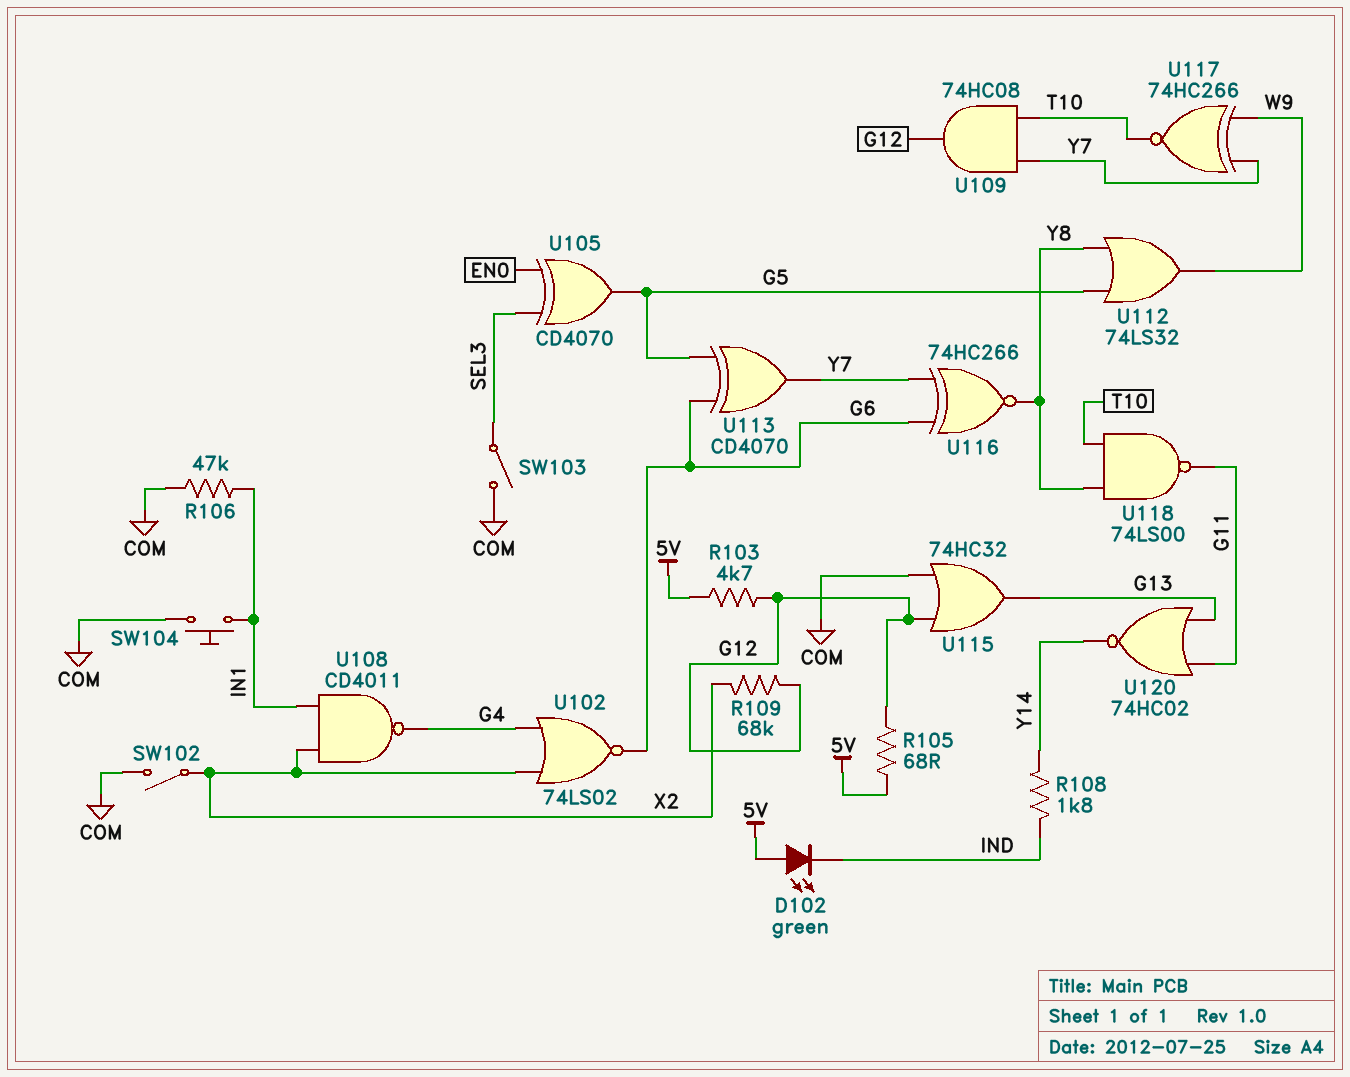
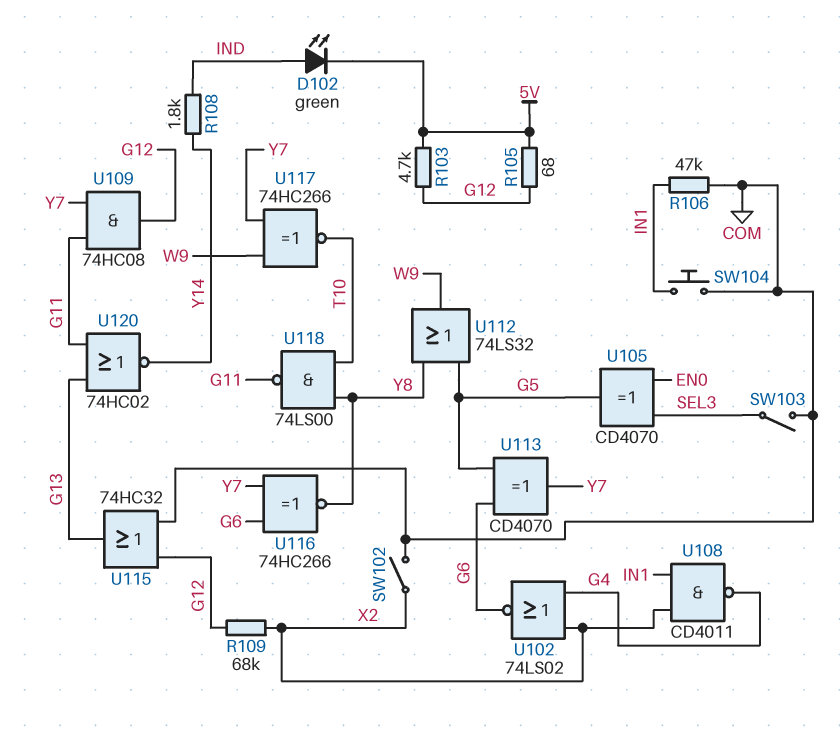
D102: LED green (A 5V, K IND) -> LED green (A IND, K 5V)
U109: AND 74HC08 (in T10, in Y7, out G12) -> AND 74HC08 (in G11, in Y7, out G12)

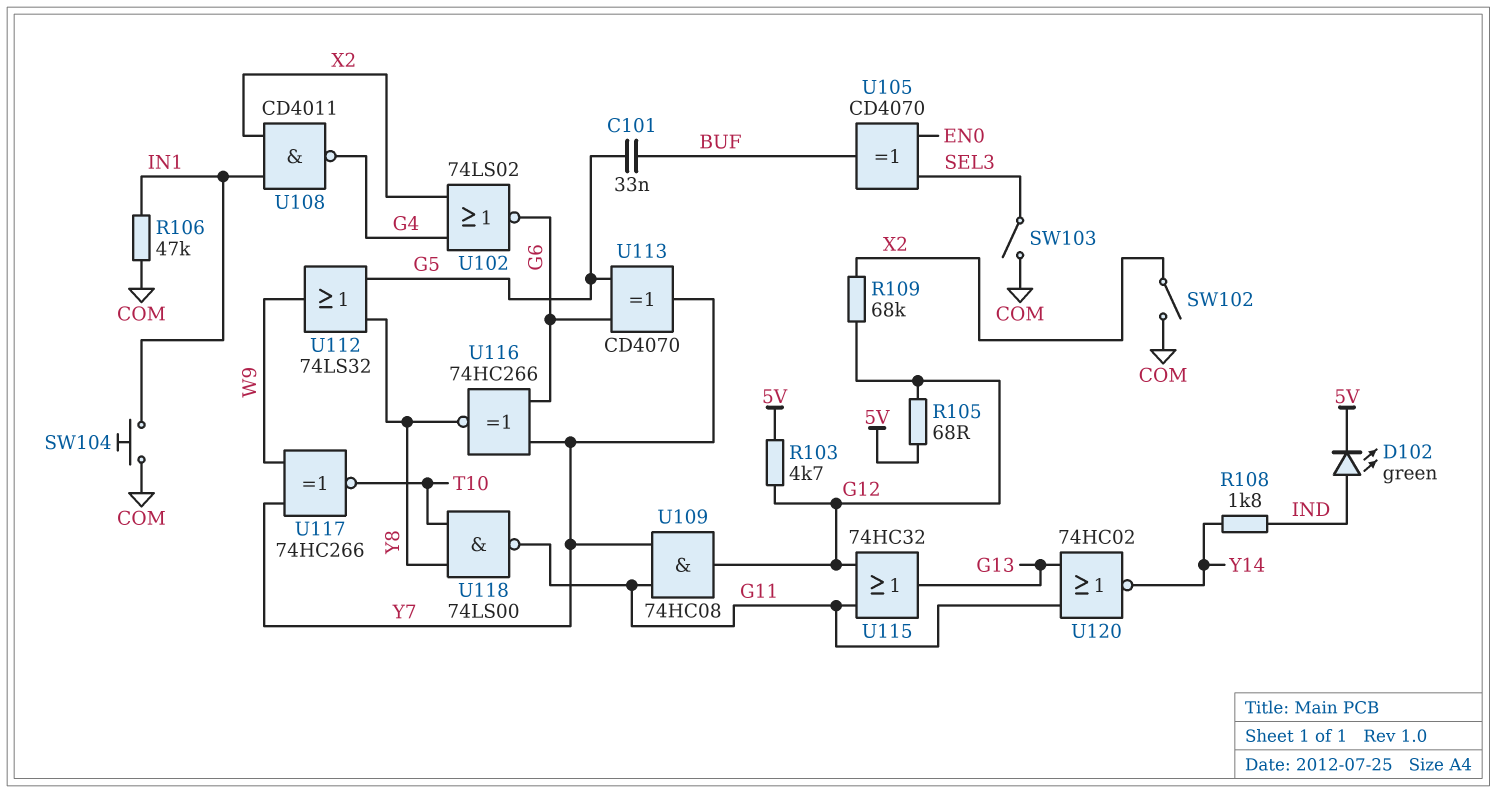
C101: none -> 33nF (BUF, G5)
U105: XOR CD4070 (in EN0, in SEL3, out G5) -> XOR CD4070 (in EN0, in SEL3, out BUF)
U115: OR 74HC32 (in COM, in G12, out G13) -> OR 74HC32 (in G11, in G12, out G13)

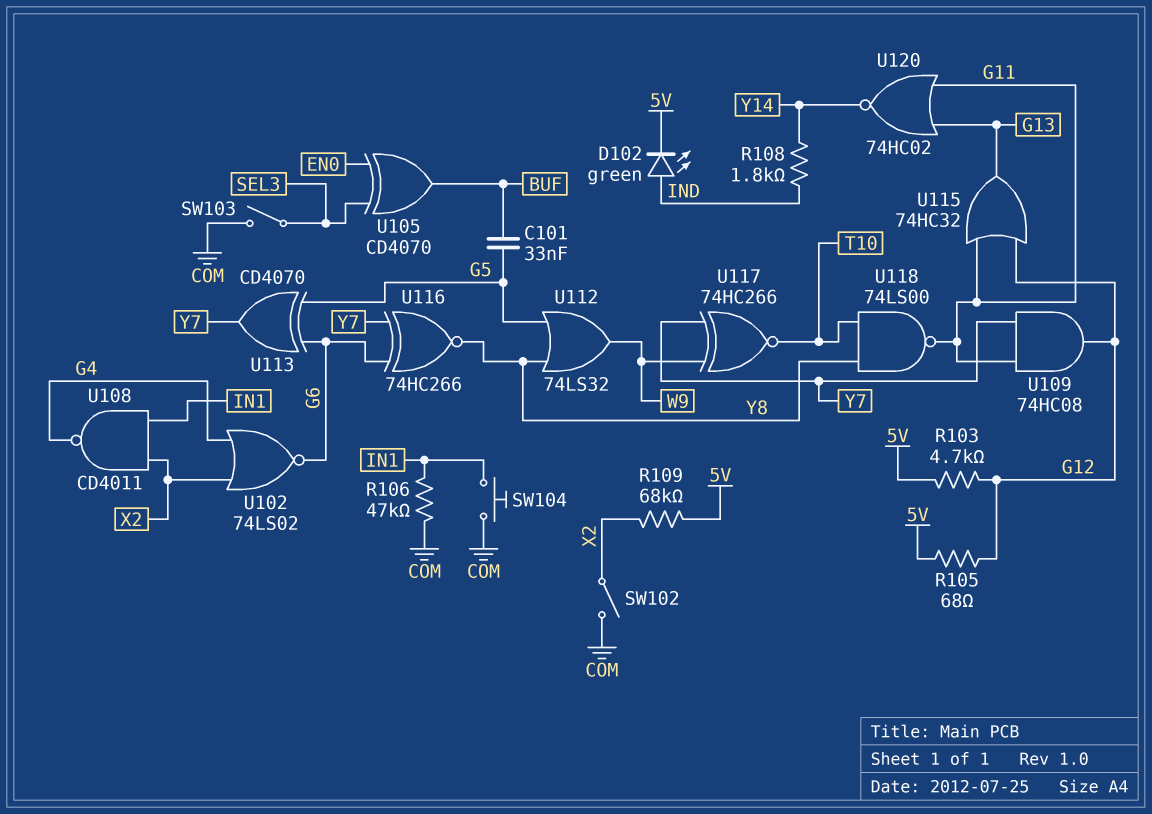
R109: 68k (G12, X2) -> 68k (5V, X2)

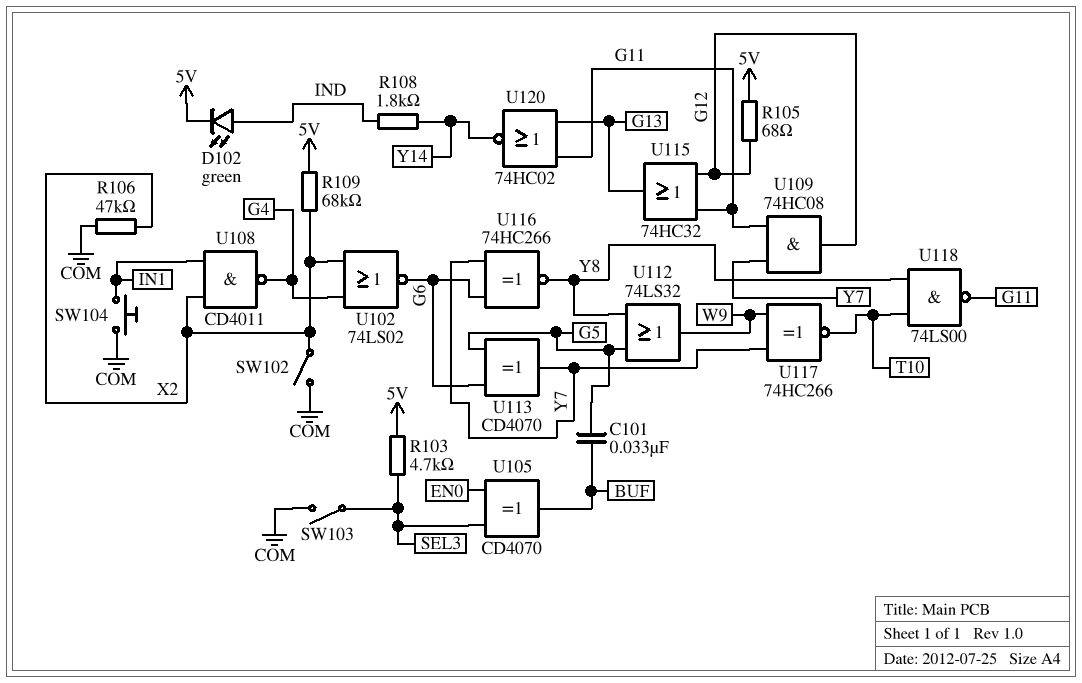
R103: 4.7k (5V, G12) -> 4.7k (5V, SEL3)
R106: 47k (COM, IN1) -> 47k (COM, X2)

